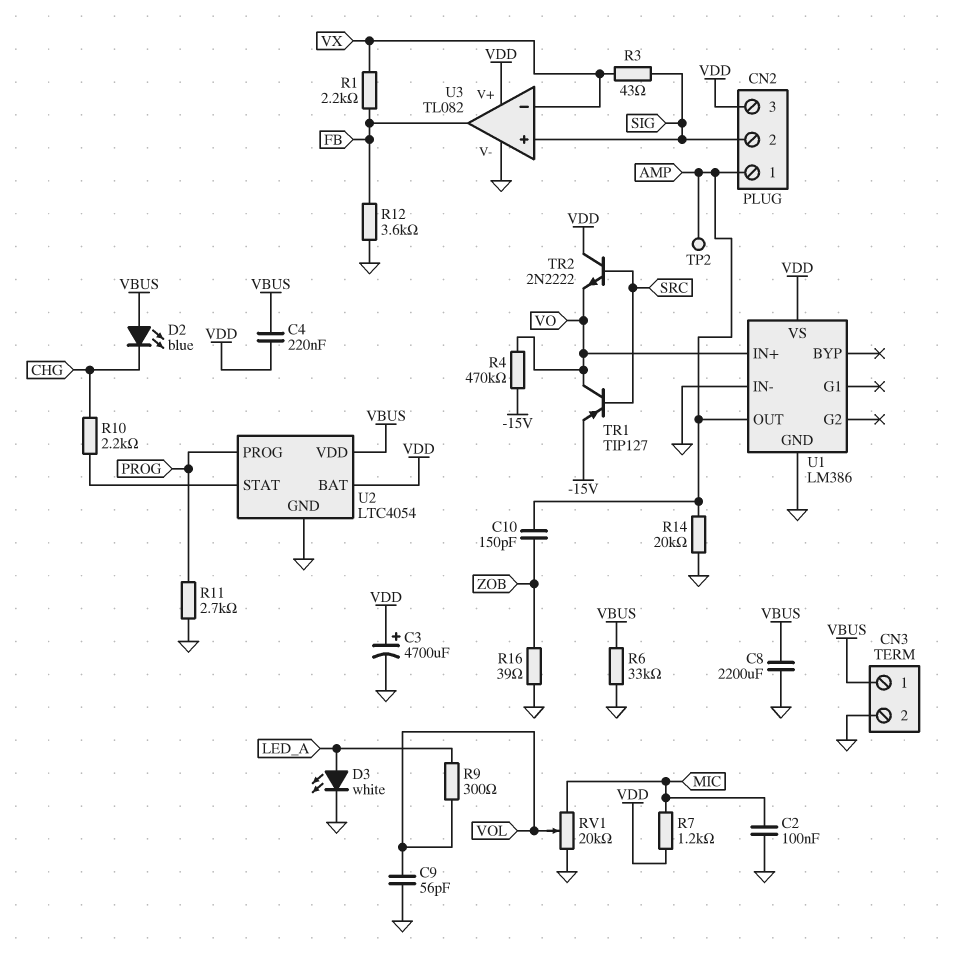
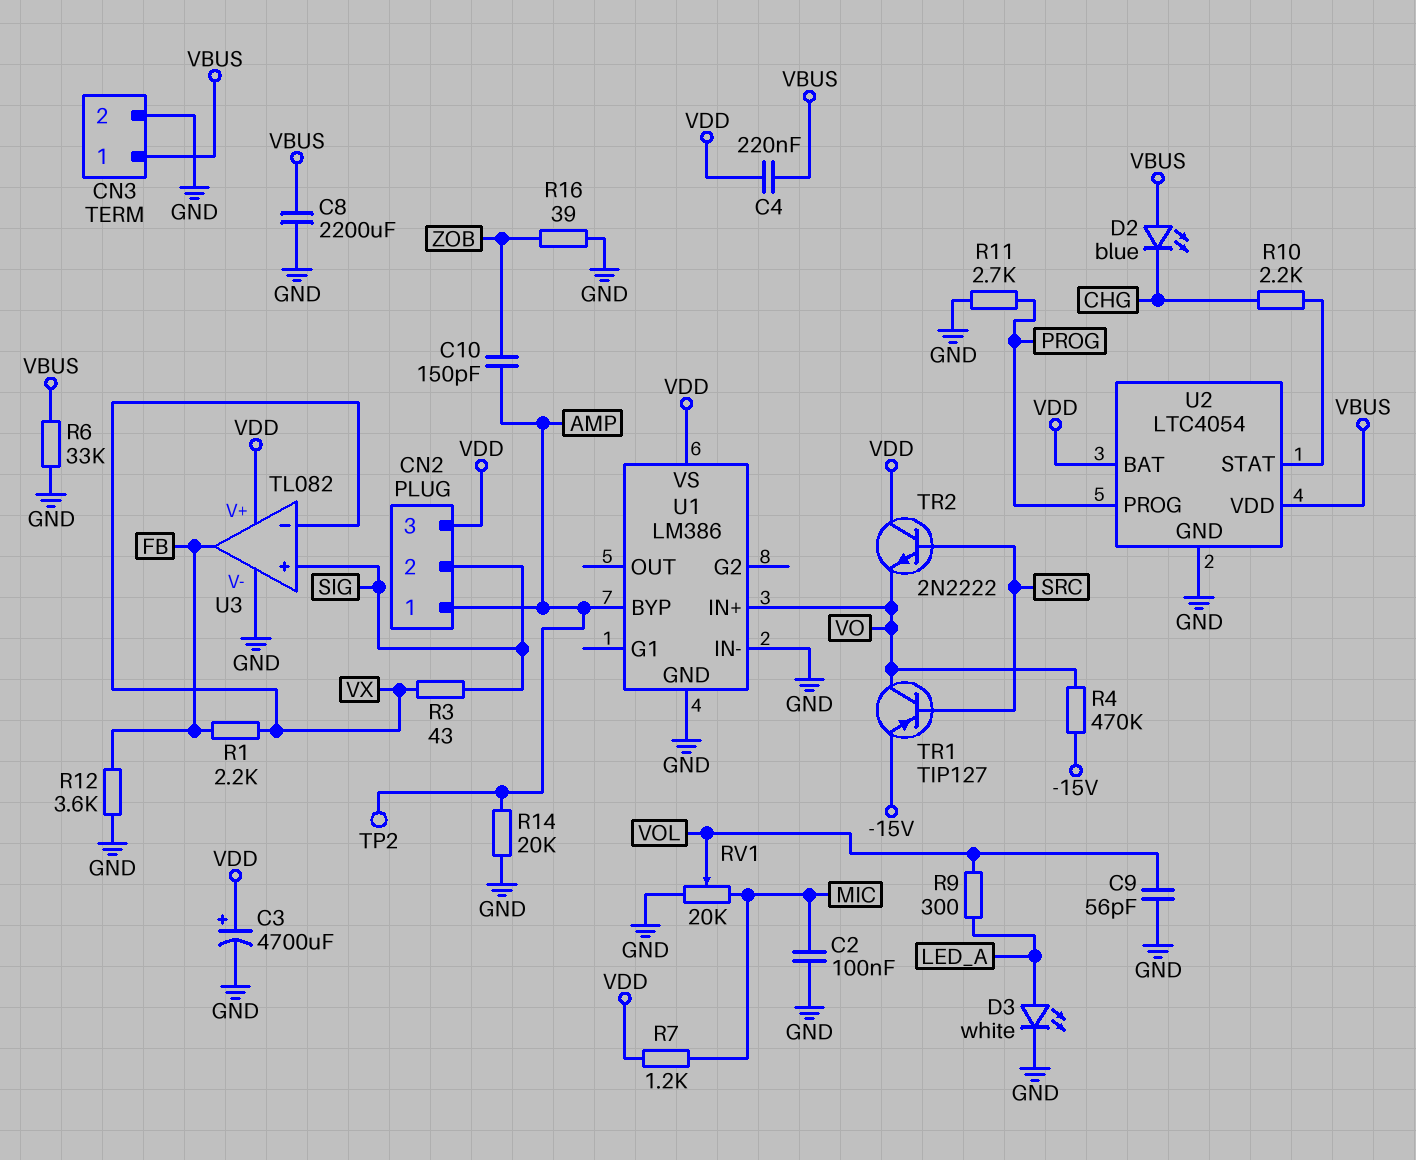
U1 pin BYP: none -> AMP
U1 pin OUT: AMP -> none

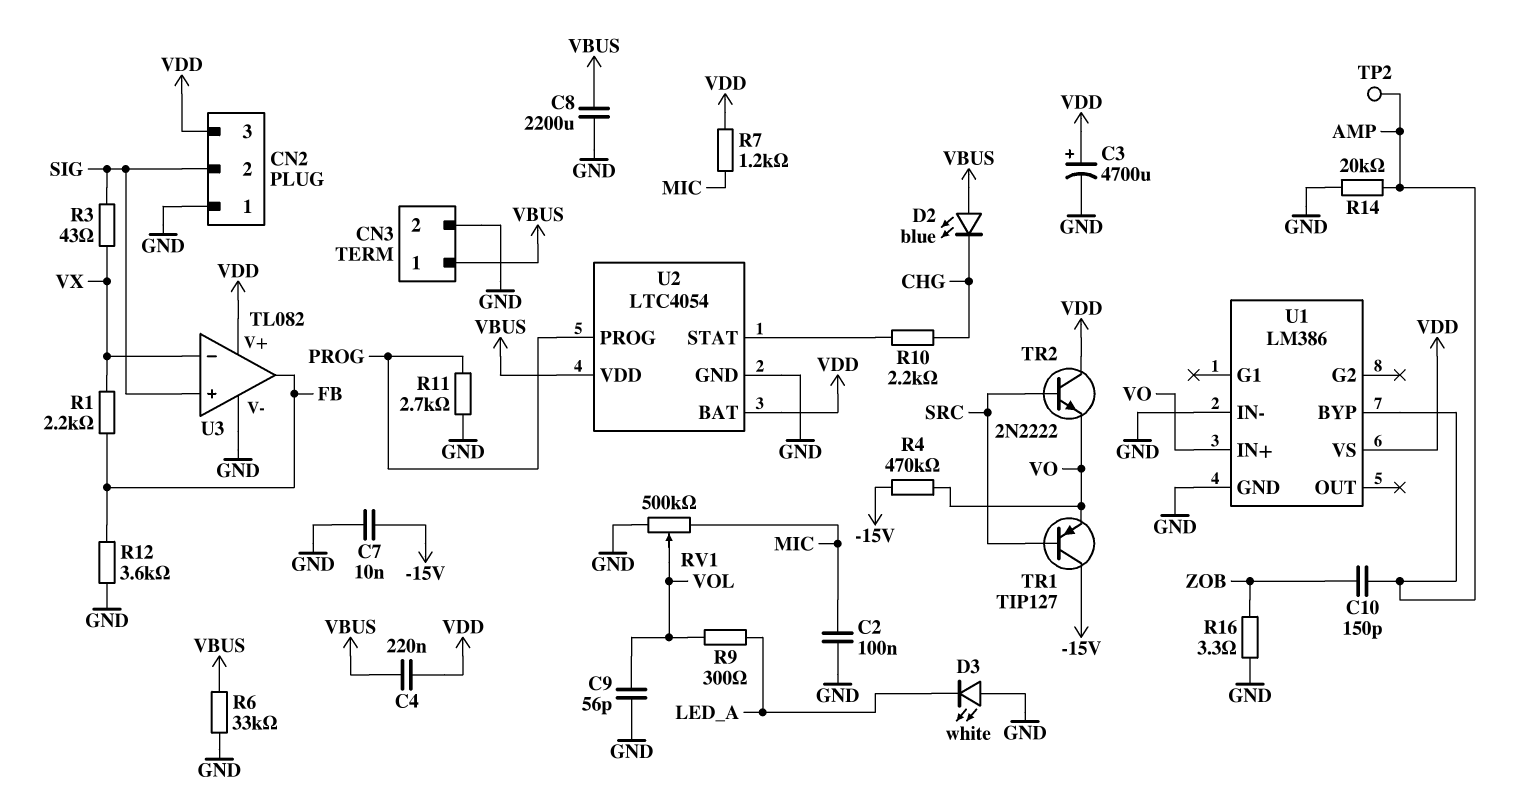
C7: none -> 10nF (-15V, GND)
CN2 pin 1: AMP -> GND
D3: LED white (A LED_A, K GND) -> LED white (A GND, K LED_A)
R16: 39 (GND, ZOB) -> 3.3 (GND, ZOB)
RV1: 20k (GND, MIC, wiper VOL) -> 500k (GND, MIC, wiper VOL)
TR1: PNP TIP127 (B SRC, C VO, E -15V) -> PNP TIP127 (B SRC, C -15V, E VO)

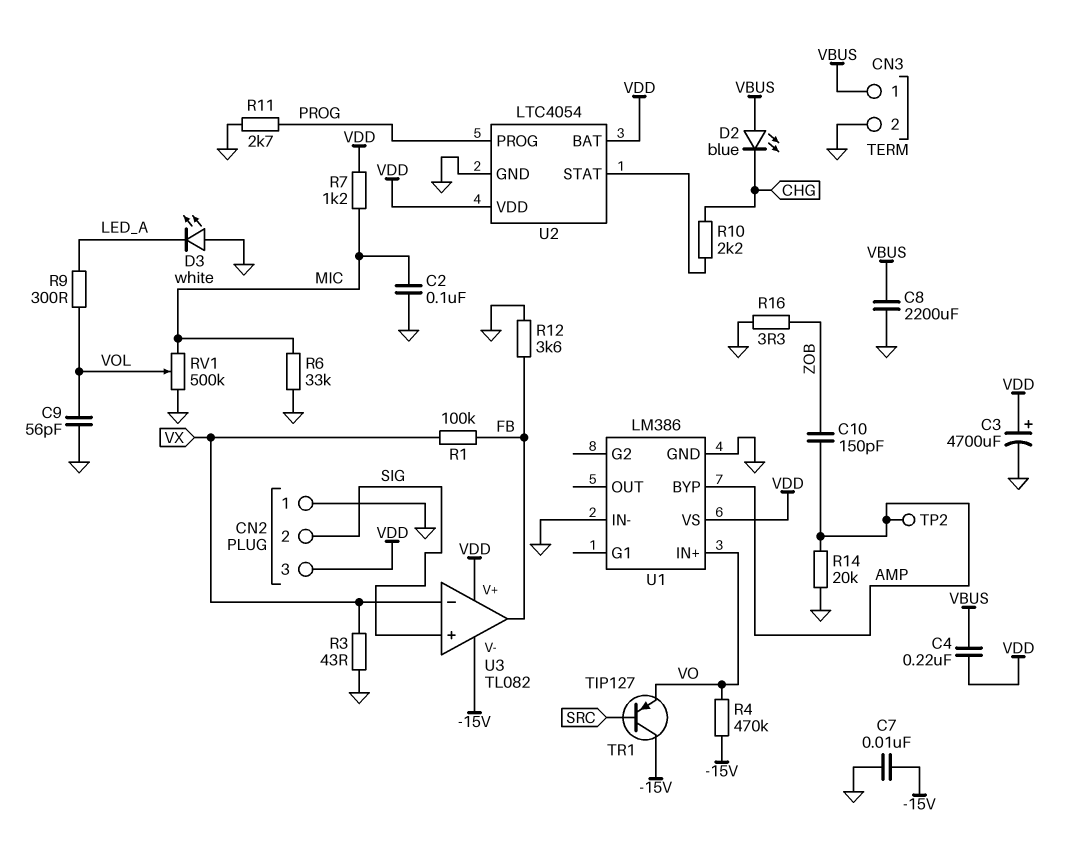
R1: 2.2k (FB, VX) -> 100k (FB, VX)
R3: 43 (SIG, VX) -> 43 (GND, VX)
R6: 33k (GND, VBUS) -> 33k (GND, MIC)
TR2: NPN 2N2222 (B SRC, C VDD, E VO) -> none
U2 pin VDD: VBUS -> VDD
U3 pin V-: GND -> -15V

